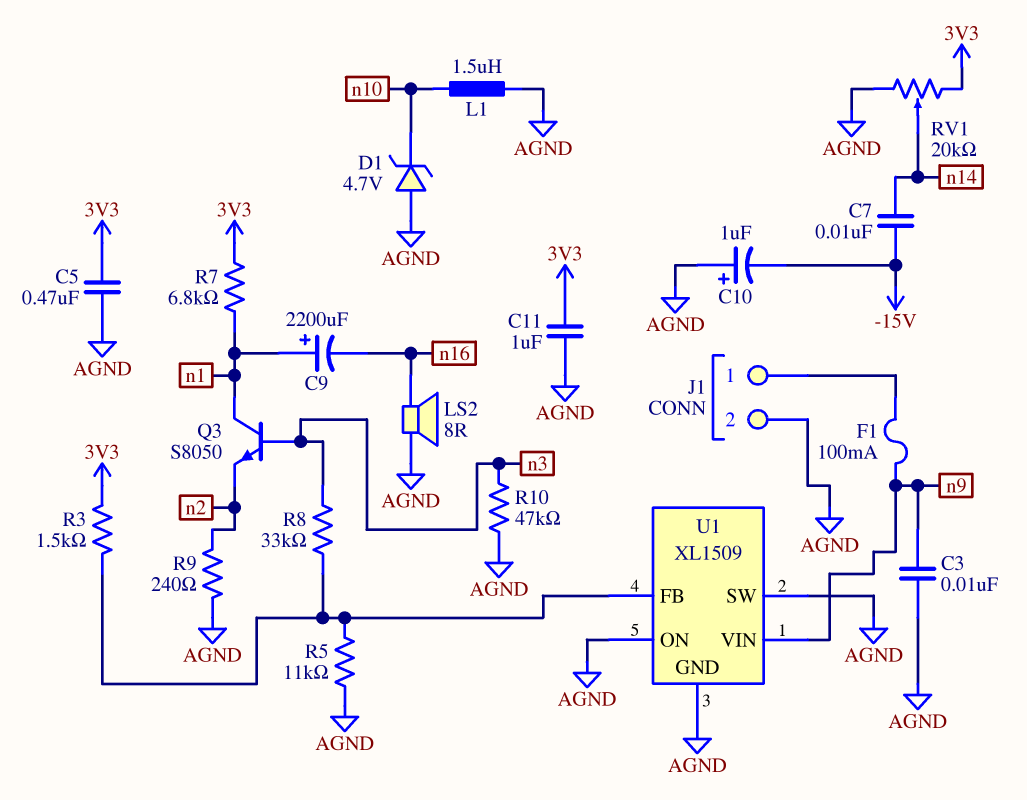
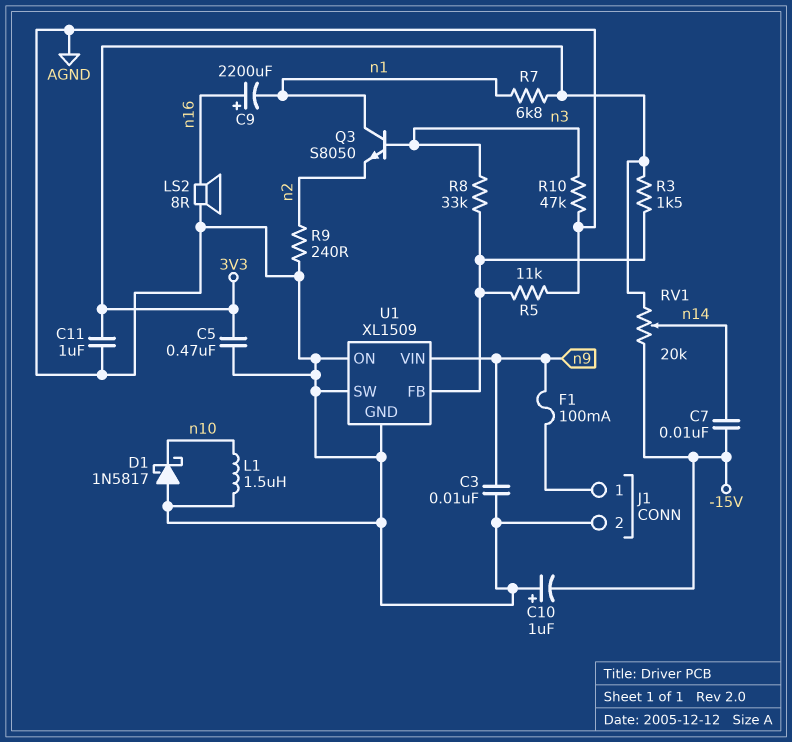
C9: 2200uF (plus n1, minus n16) -> 2200uF (plus n16, minus n1)
D1: zener 4.7V (A AGND, K n10) -> schottky 1N5817 (A AGND, K n10)
RV1: 20k (3V3, AGND, wiper n14) -> 20k (-15V, 3V3, wiper n14)

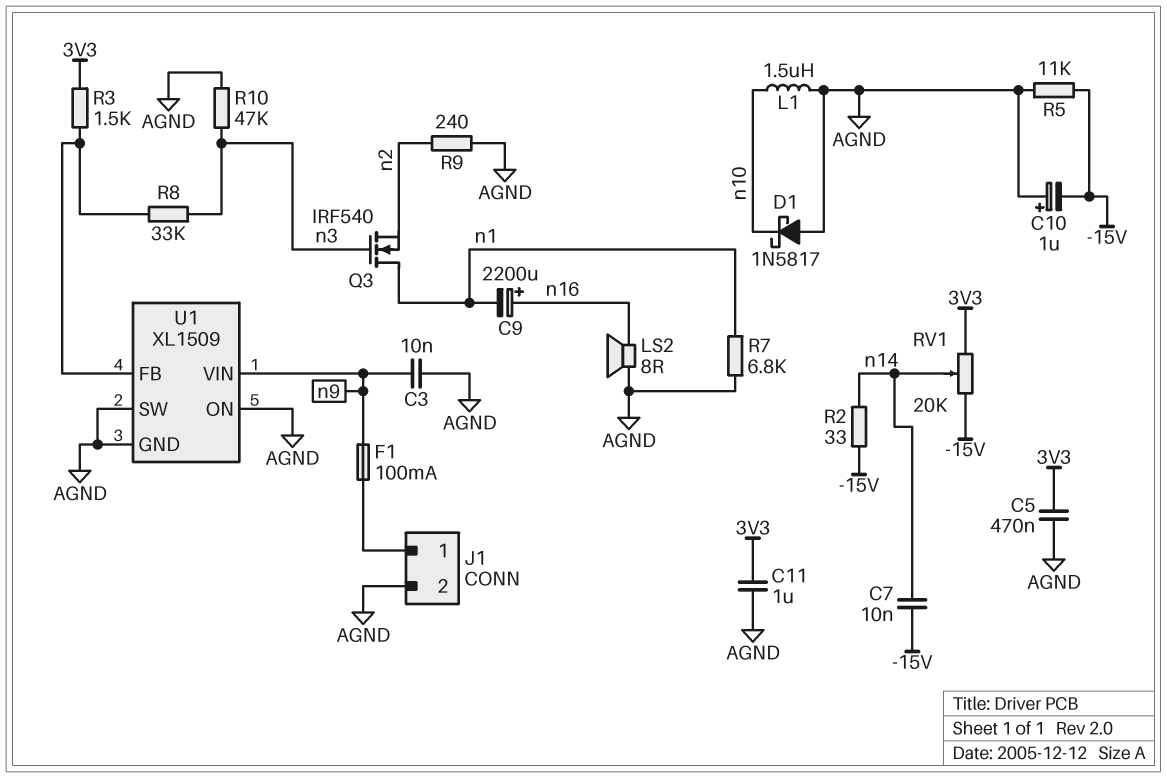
Q3: NPN S8050 (B n3, C n1, E n2) -> NMOS IRF540 (G n3, D n1, S n2)
R2: none -> 33 (-15V, n14)
R5: 11k (AGND, U1/FB) -> 11k (-15V, AGND)
R7: 6.8k (3V3, n1) -> 6.8k (AGND, n1)

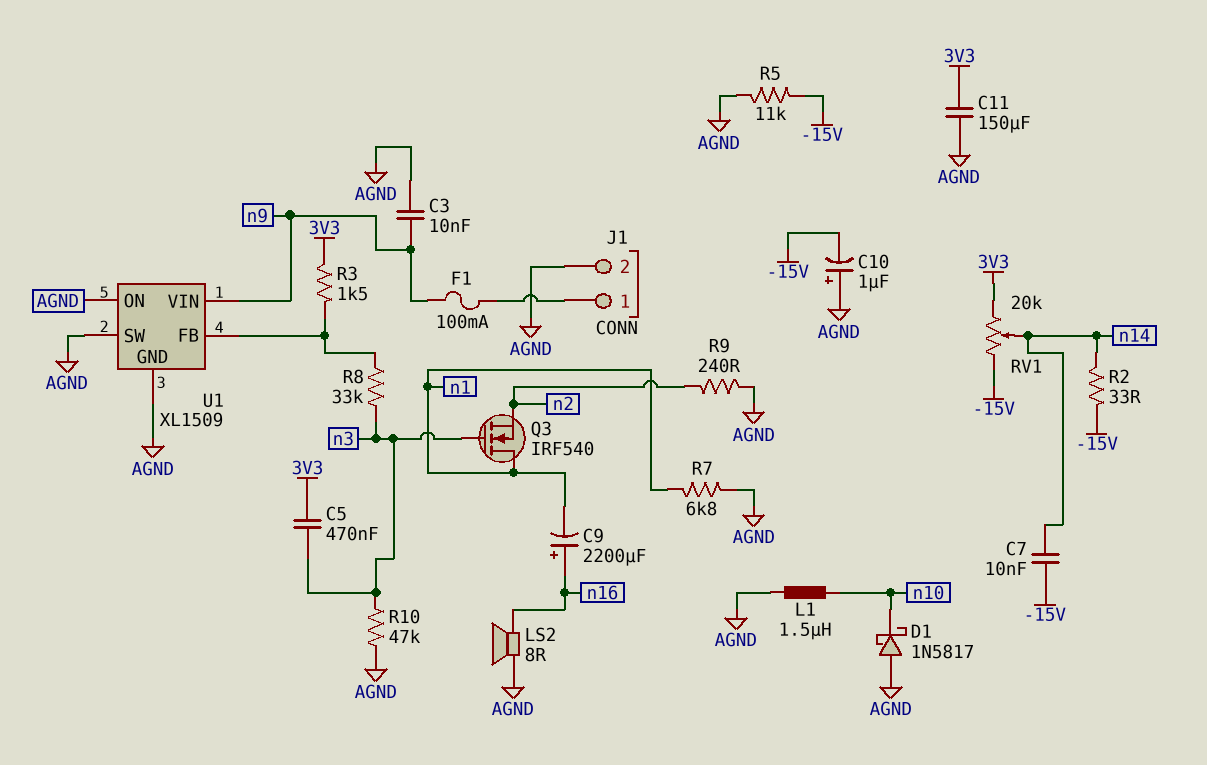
C5: 470nF (3V3, AGND) -> 470nF (3V3, n3)
C11: 1uF (3V3, AGND) -> 150uF (3V3, AGND)

